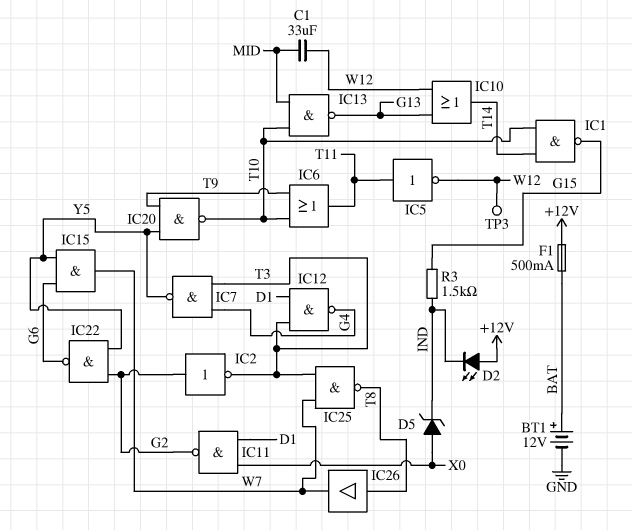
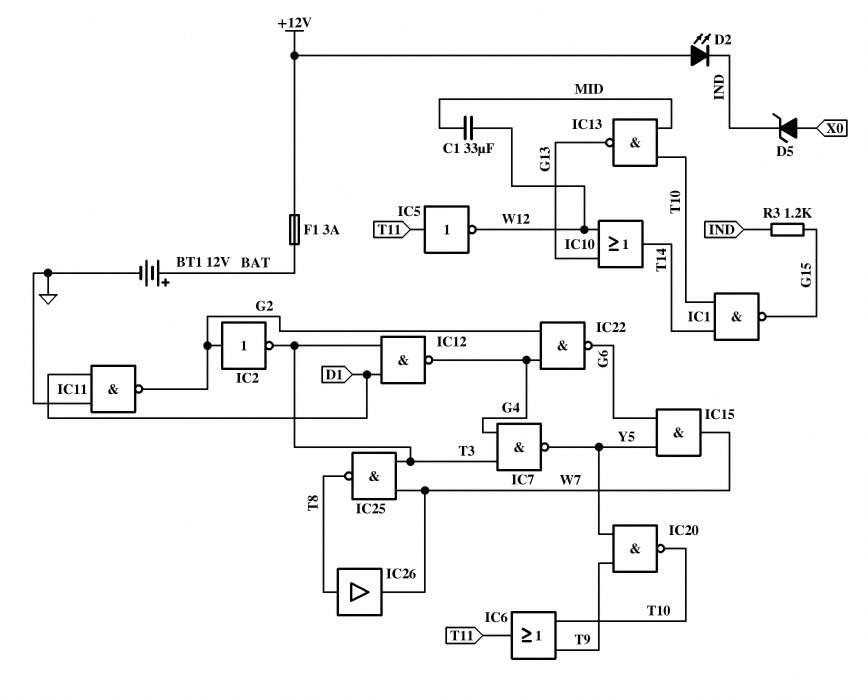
F1: 500mA (+12V, BAT) -> 3A (+12V, BAT)
IC11: NAND (in D1, in X0, out G2) -> NAND (in D1, in GND, out G2)
IC22: NAND (in G2, in Y5, out G6) -> NAND (in G2, in G4, out G6)
R3: 1.5k (G15, IND) -> 1.2k (G15, IND)
TP3: test point (W12) -> none

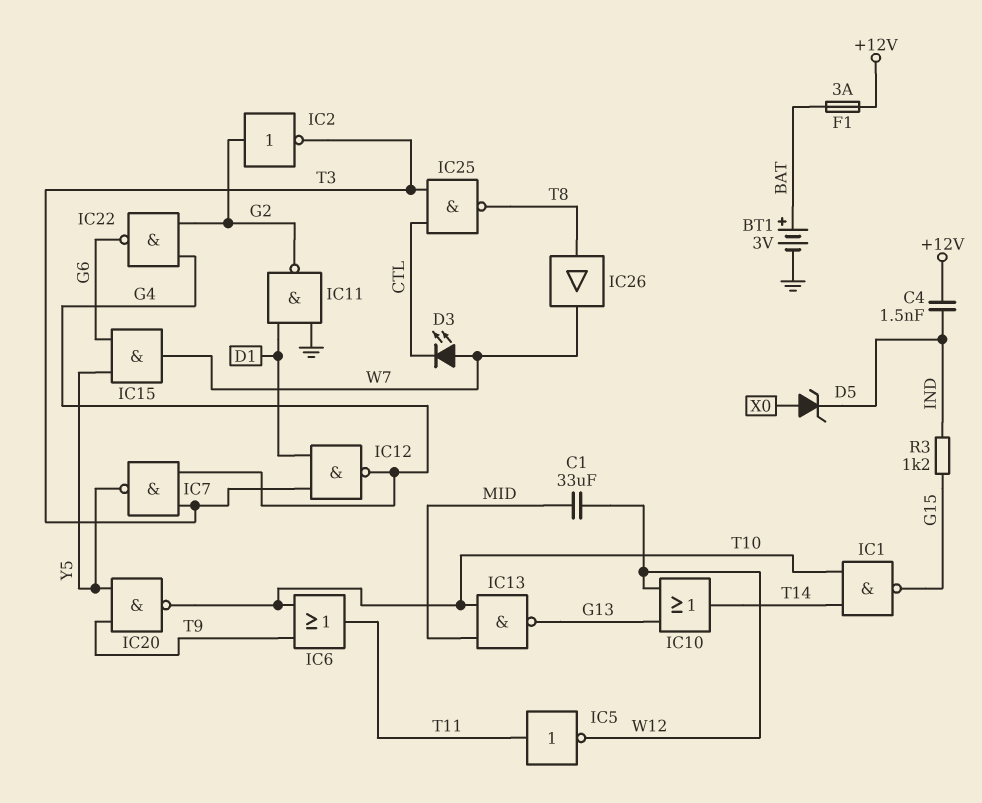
BT1: 12V (plus BAT, minus GND) -> 3V (plus BAT, minus GND)
C4: none -> 1.5nF (+12V, IND)
D2: LED (A +12V, K IND) -> none
D3: none -> LED (A W7, K CTL)
IC25: NAND (in T3, in W7, out T8) -> NAND (in CTL, in T3, out T8)

